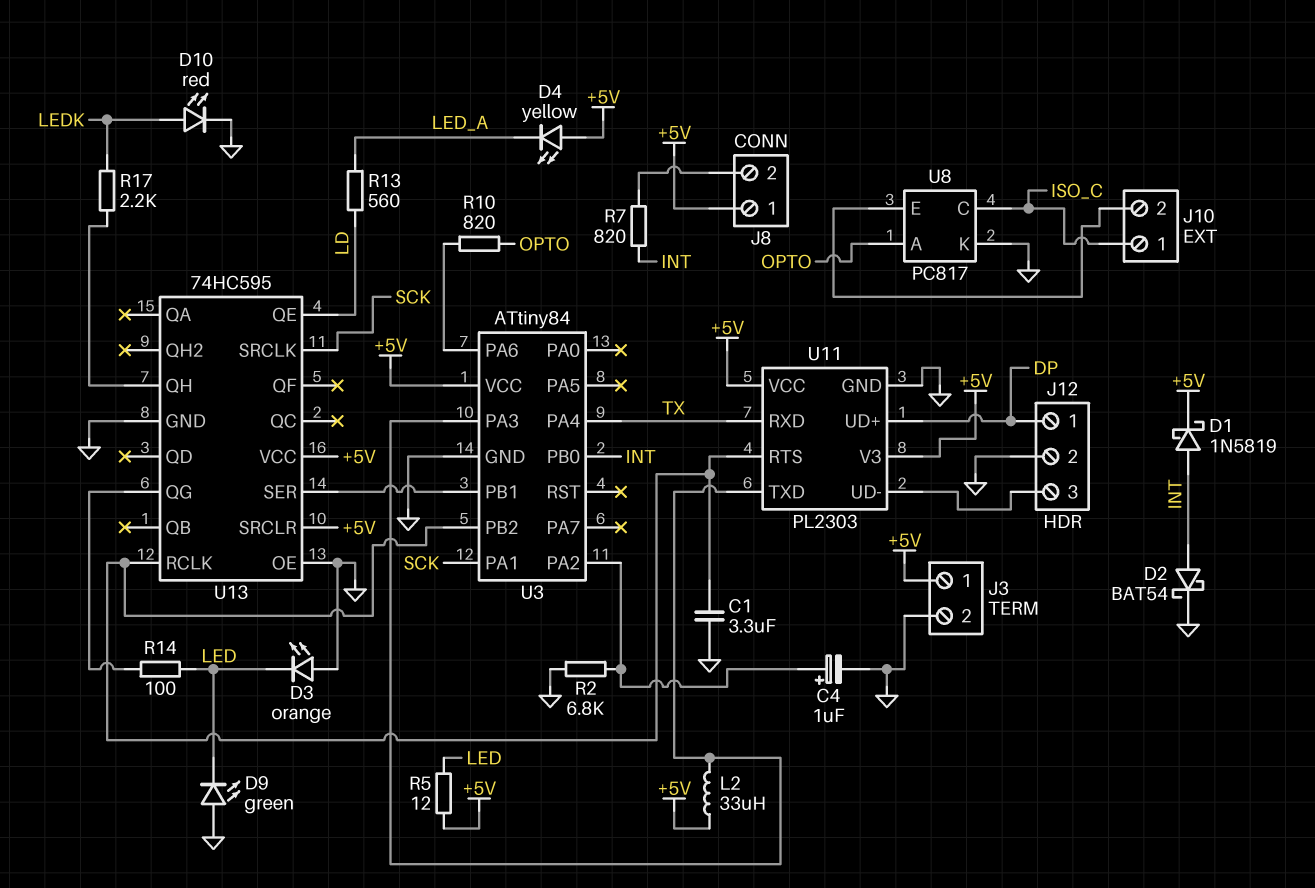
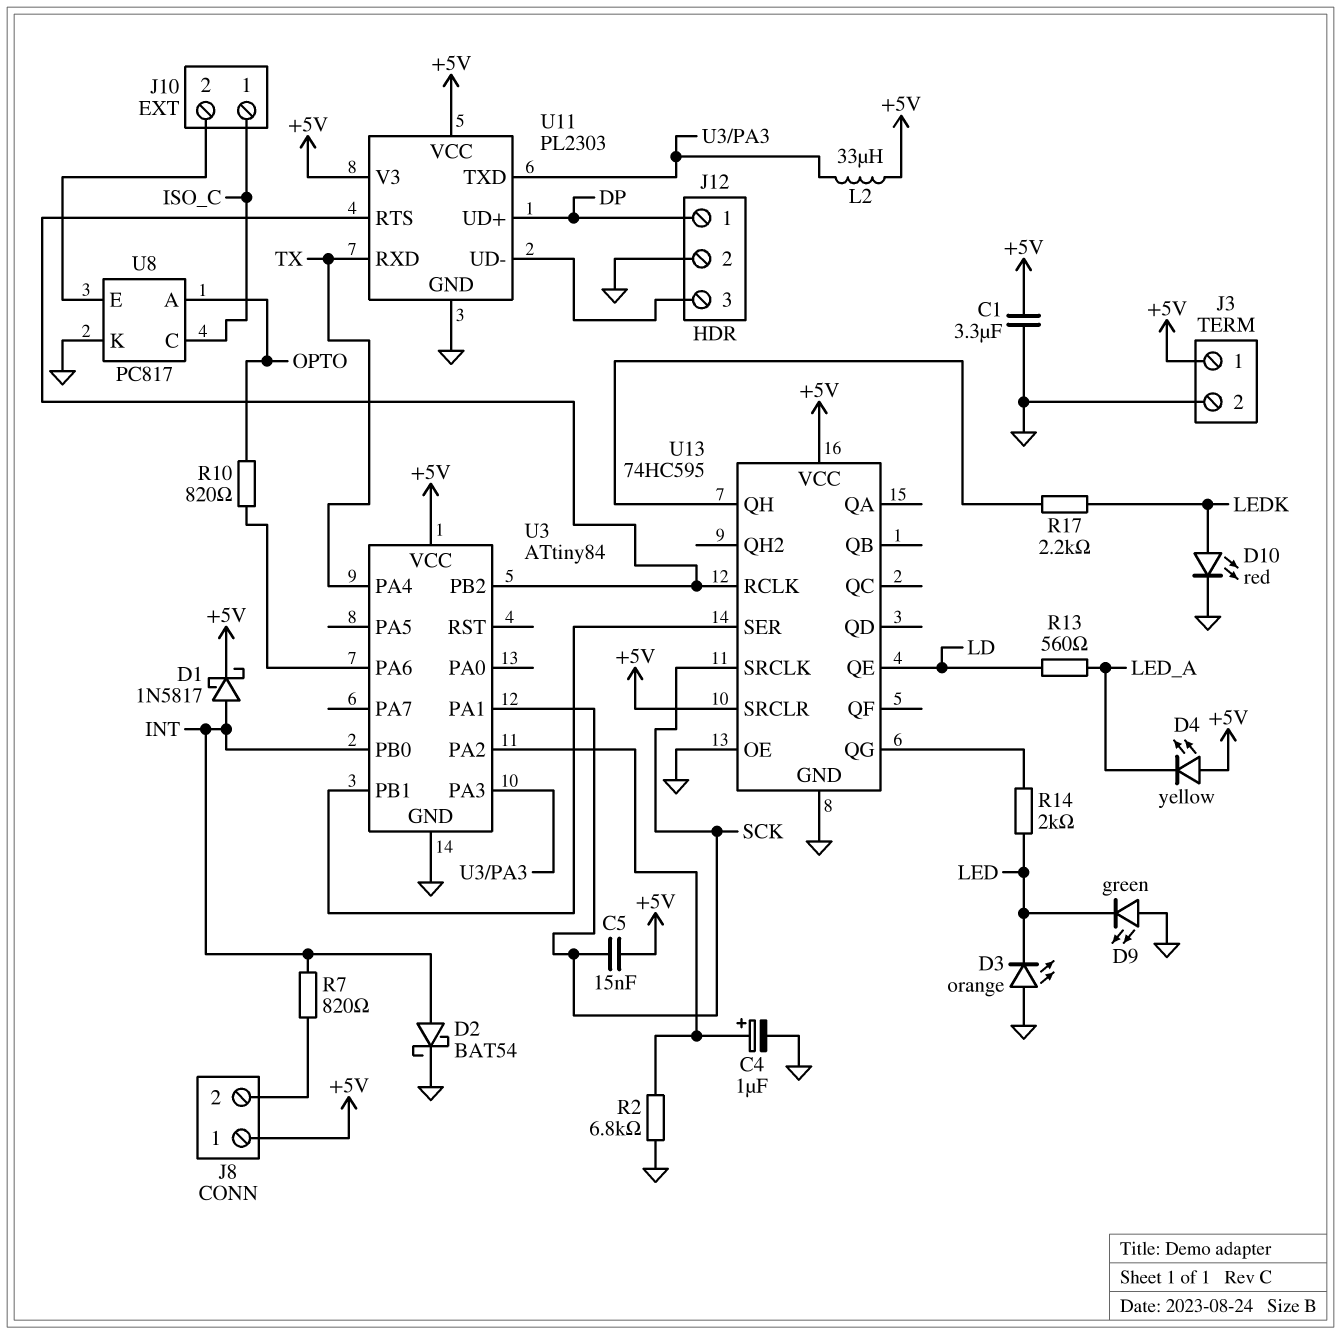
C1: 3.3uF (GND, U3/PB2) -> 3.3uF (+5V, GND)
C5: none -> 15nF (+5V, SCK)
D1: schottky 1N5819 (A INT, K +5V) -> schottky 1N5817 (A INT, K +5V)
R5: 12 (+5V, LED) -> none
R14: 100 (LED, U13/QG) -> 2k (LED, U13/QG)

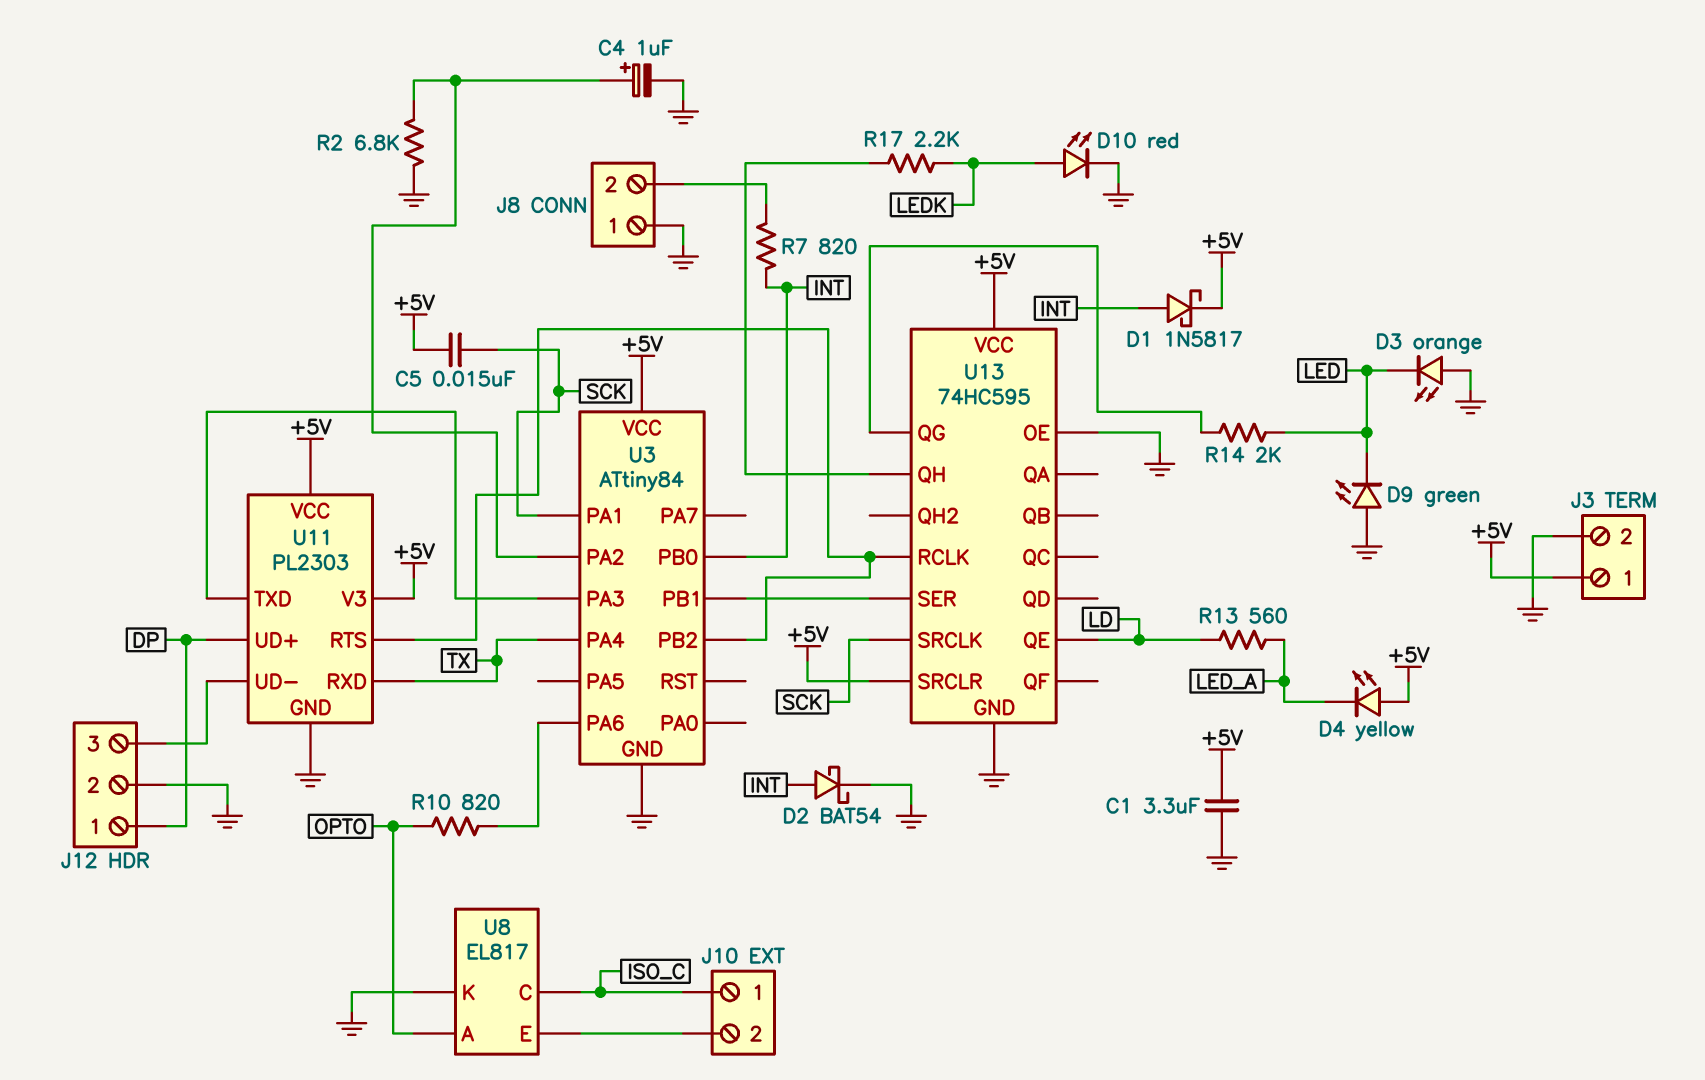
J8 pin 1: +5V -> GND
L2: 33uH (+5V, U3/PA3) -> none
U8: PC817 -> EL817

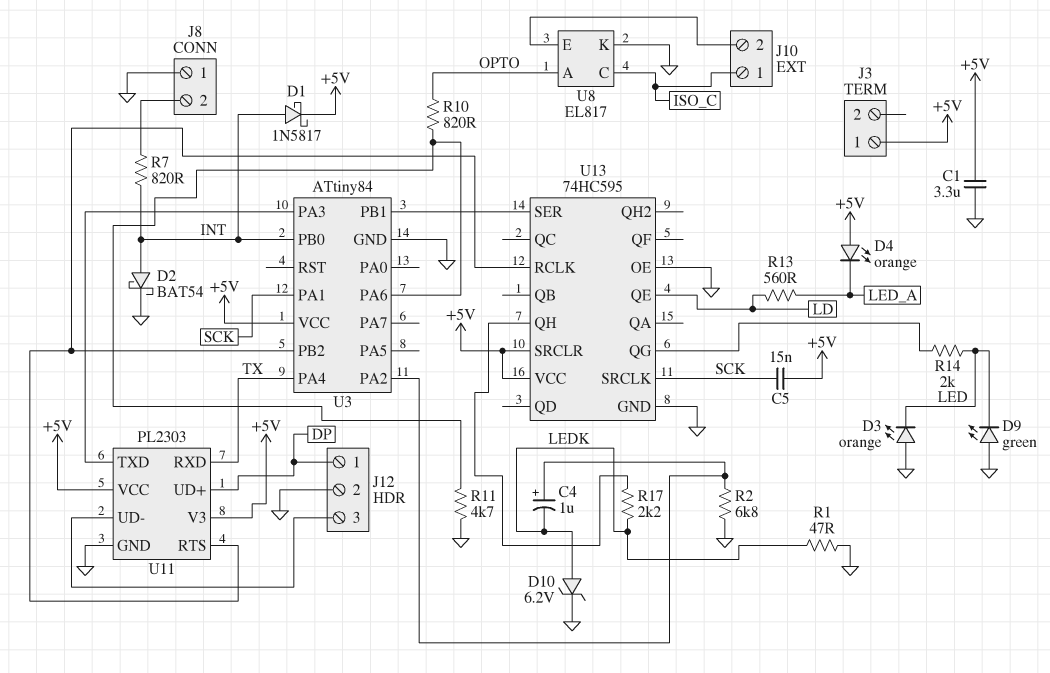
C4: 1uF (plus U3/PA2, minus GND) -> 1uF (plus U3/PA2, minus LEDK)
D4: LED yellow (A +5V, K LED_A) -> LED orange (A +5V, K LED_A)
D10: LED red (A LEDK, K GND) -> zener 6.2V (A LEDK, K GND)
J3 pin 2: GND -> none
R1: none -> 47 (GND, LEDK)
R11: none -> 4.7k (GND, U3/PA6)

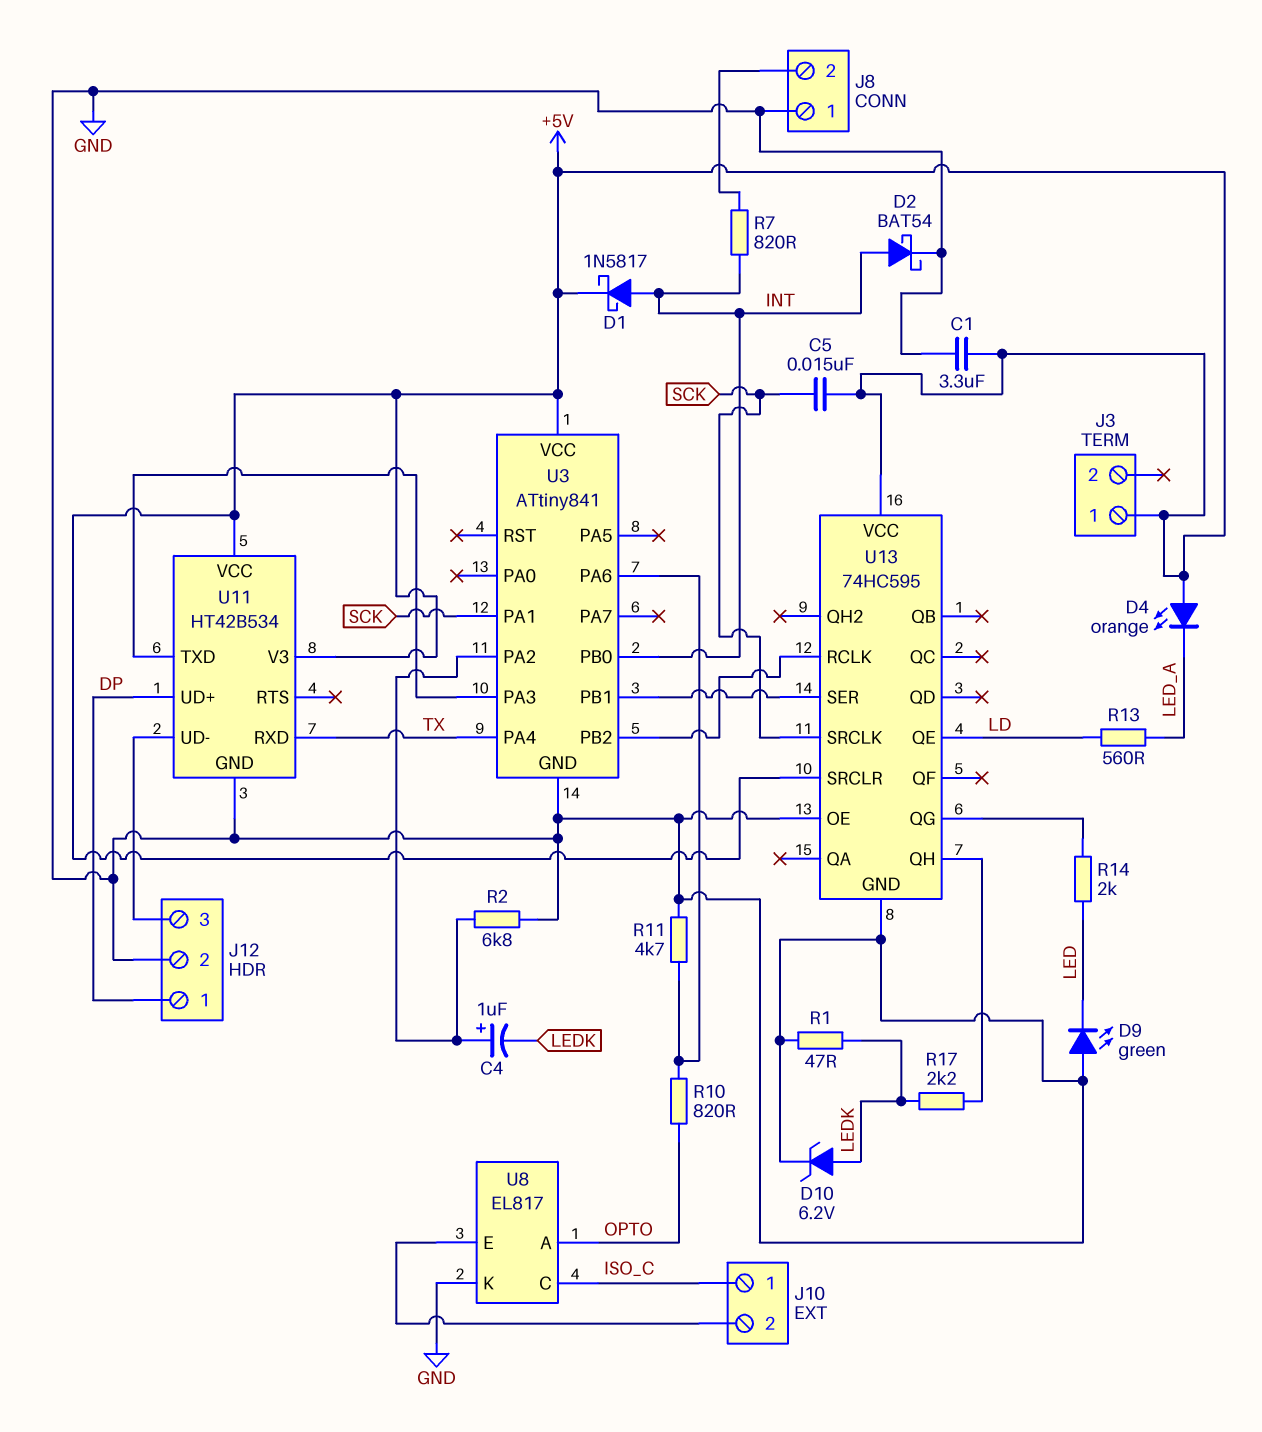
D3: LED orange (A GND, K LED) -> none
U3: ATtiny84 -> ATtiny841
U11: PL2303 -> HT42B534
U11 pin RTS: U3/PB2 -> none

